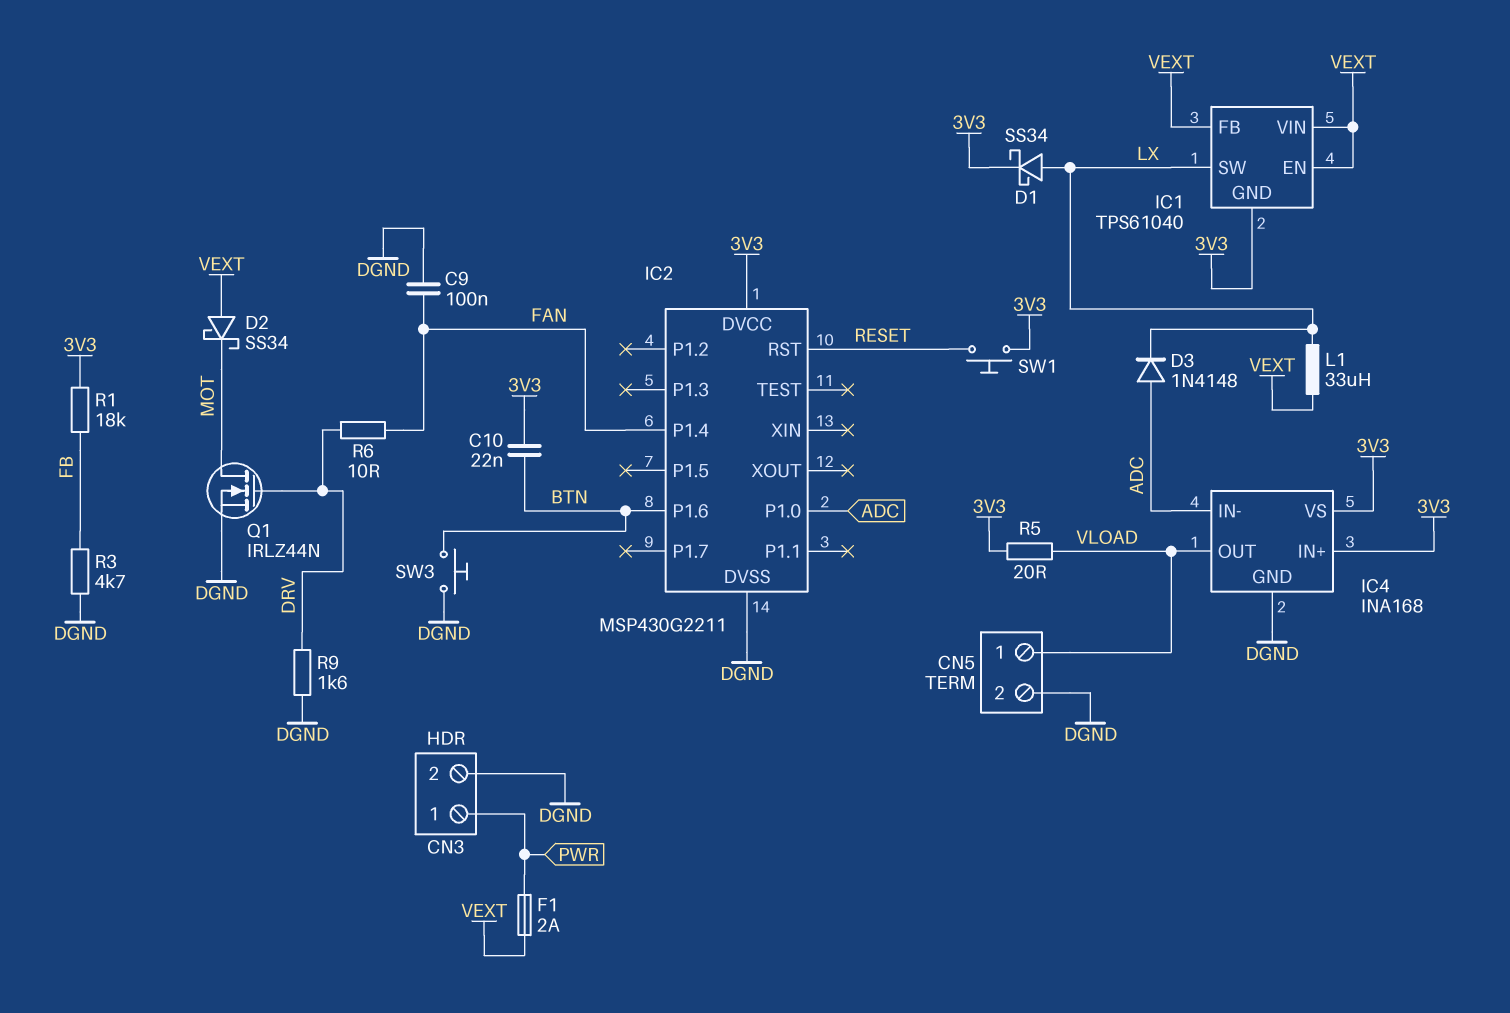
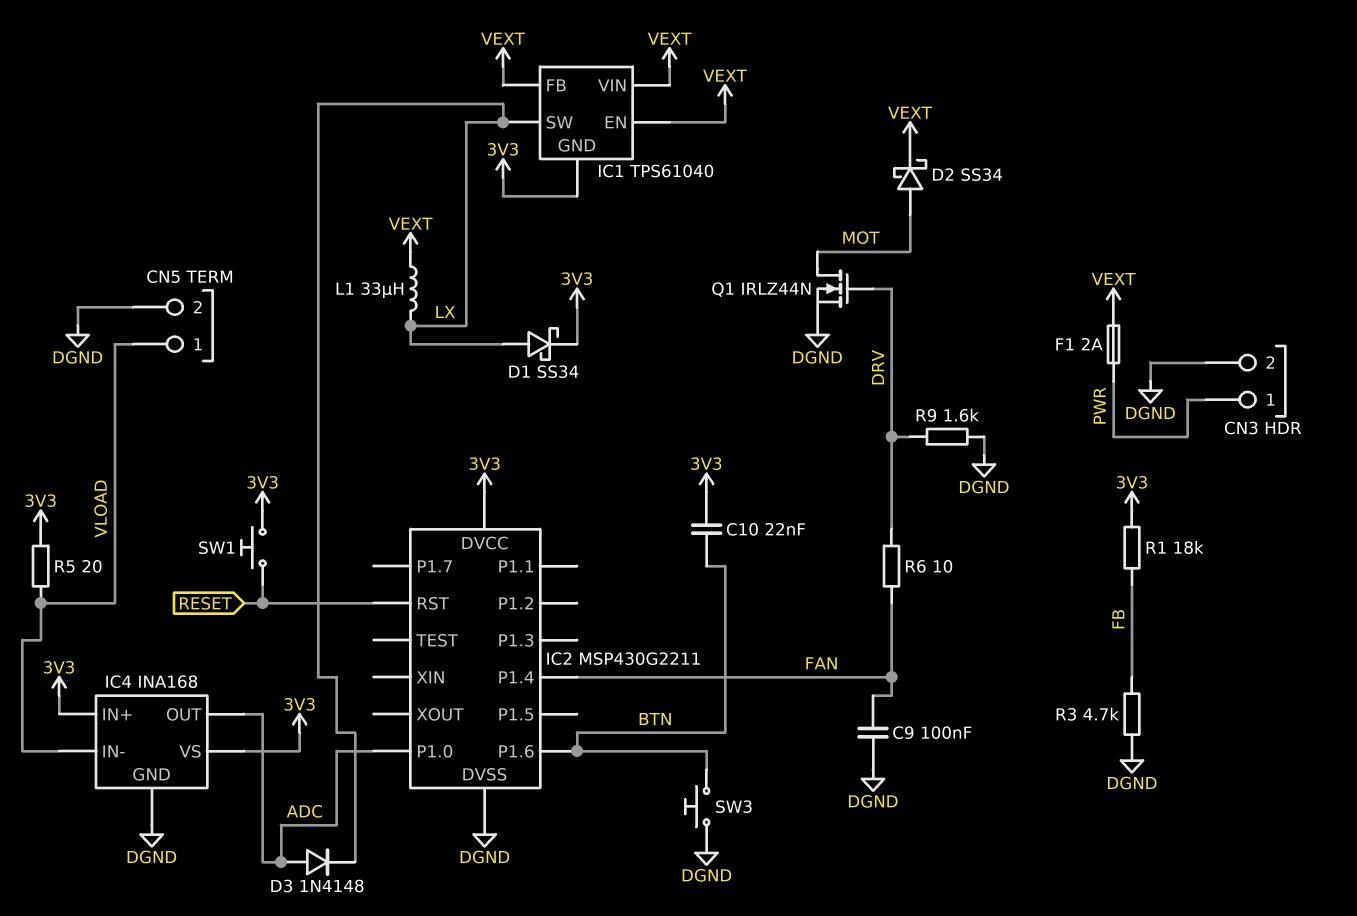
D2: schottky SS34 (A VEXT, K MOT) -> schottky SS34 (A MOT, K VEXT)
IC4 pin IN-: ADC -> VLOAD
IC4 pin OUT: VLOAD -> ADC

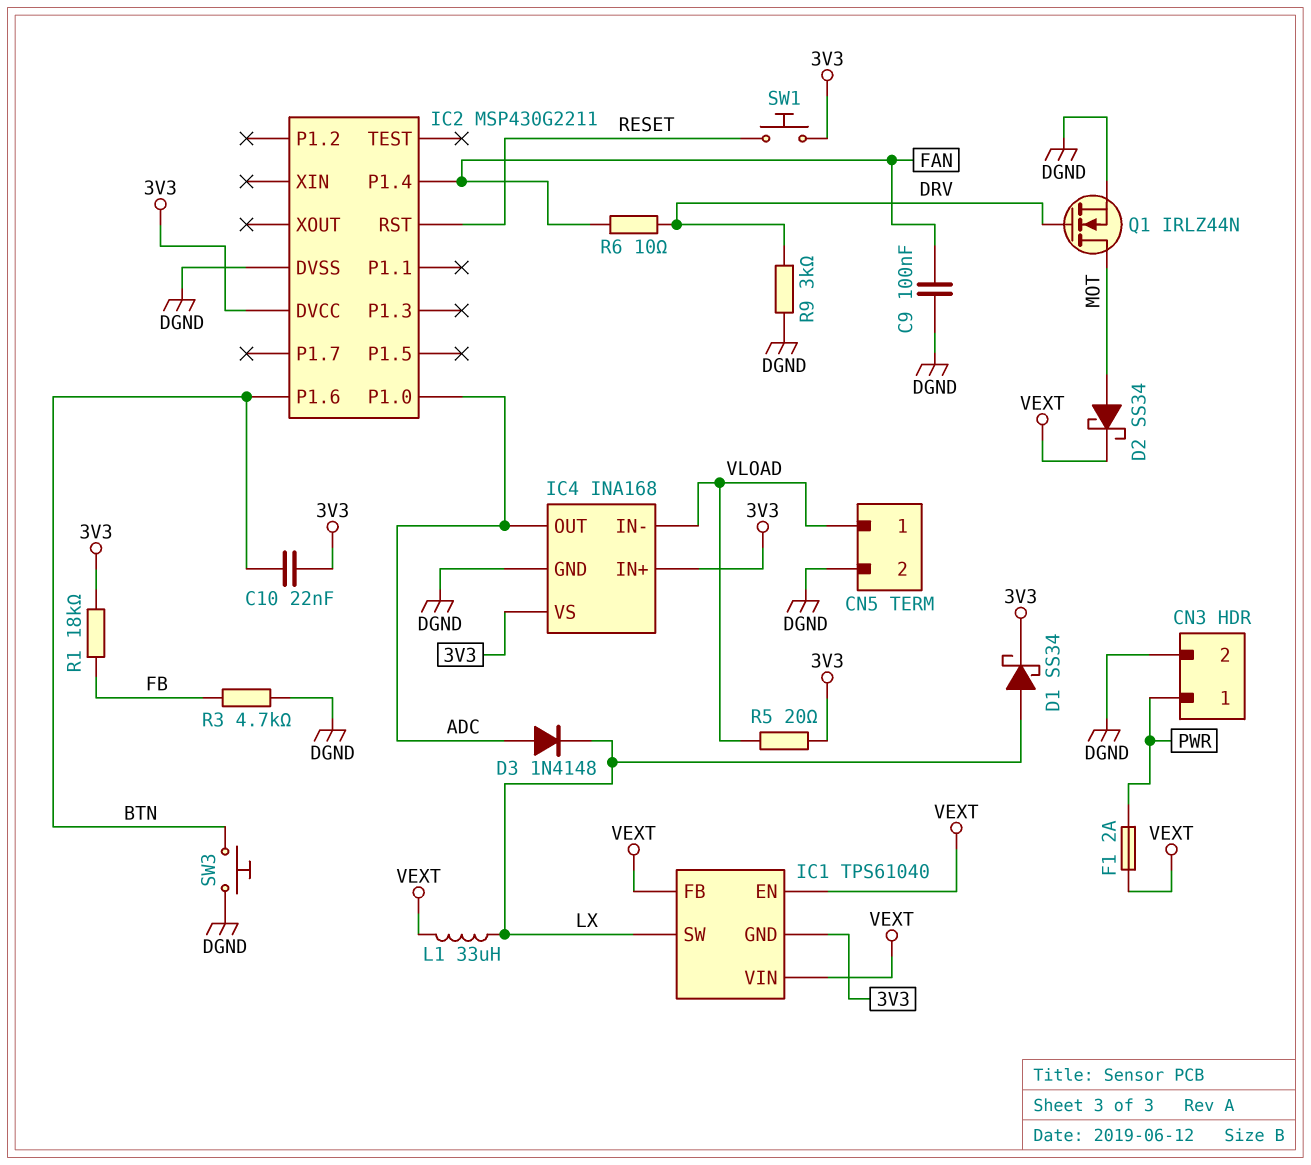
R9: 1.6k (DGND, DRV) -> 3k (DGND, DRV)

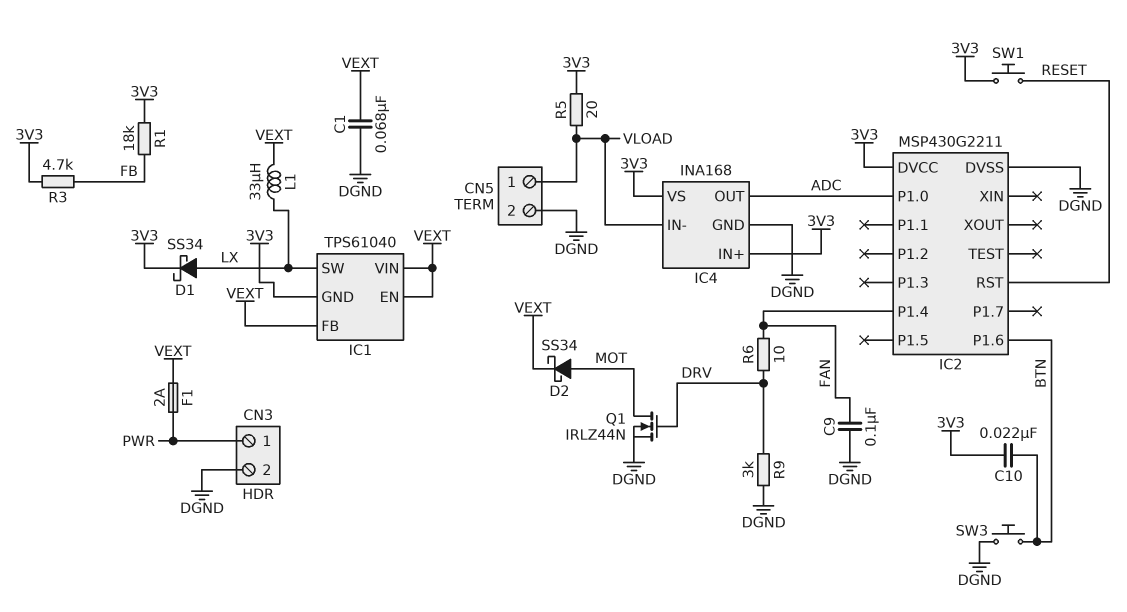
C1: none -> 68nF (DGND, VEXT)
D3: diode 1N4148 (A ADC, K LX) -> none
R3: 4.7k (DGND, FB) -> 4.7k (3V3, FB)

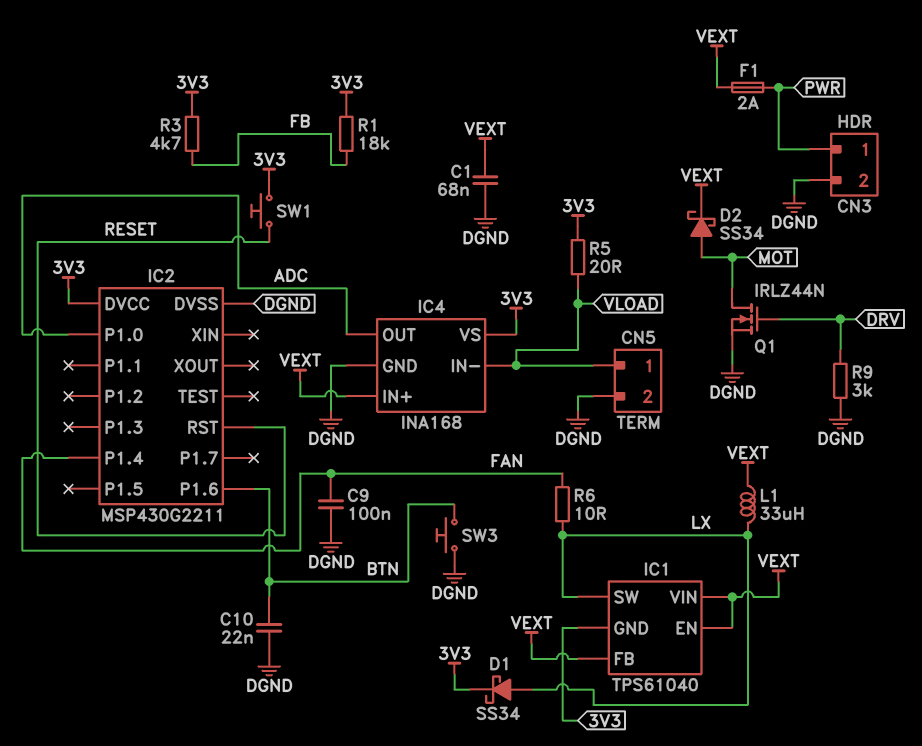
C10: 22nF (3V3, BTN) -> 22nF (BTN, DGND)
IC4 pin IN+: 3V3 -> VEXT
R6: 10 (DRV, FAN) -> 10 (FAN, LX)

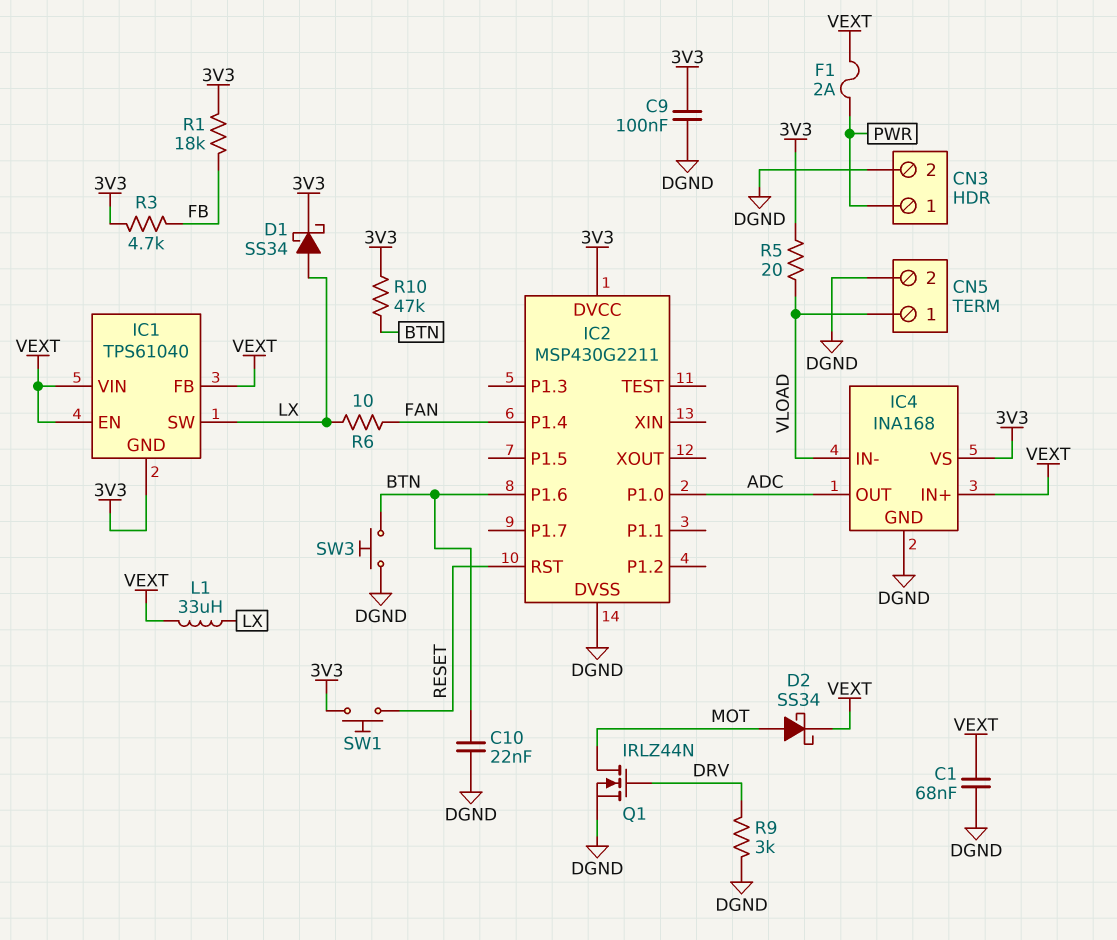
C9: 100nF (DGND, FAN) -> 100nF (3V3, DGND)
R10: none -> 47k (3V3, BTN)

